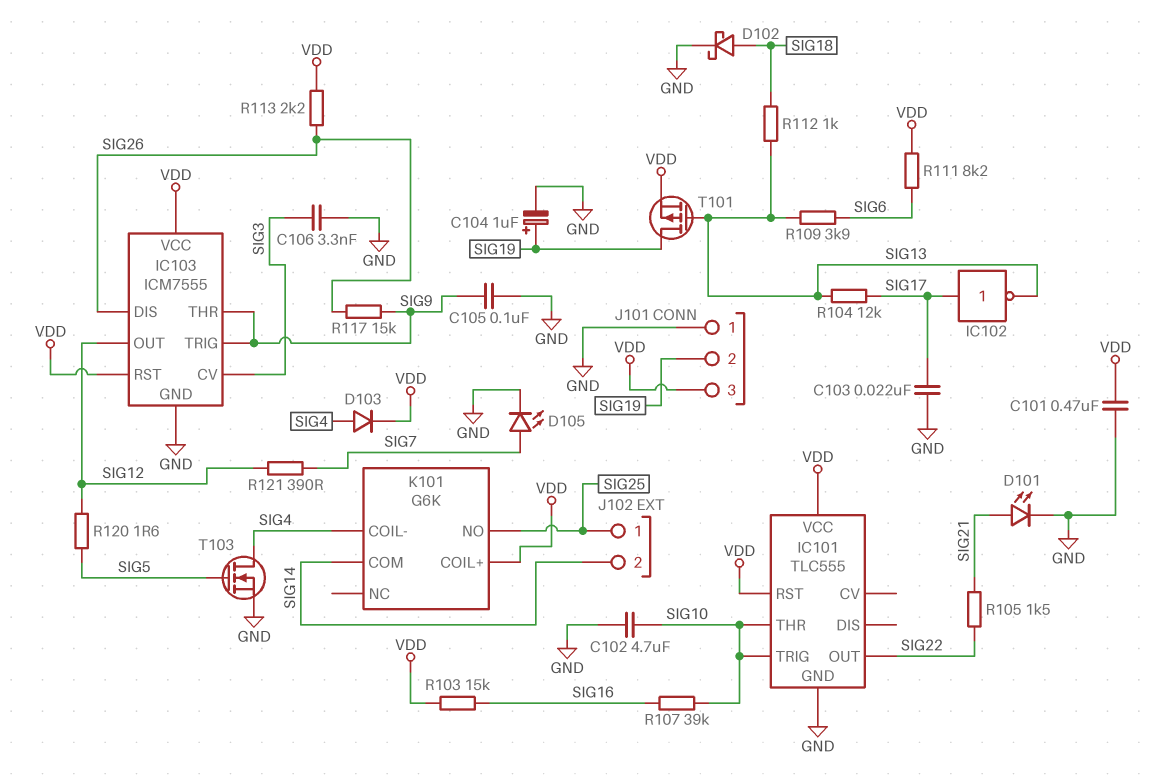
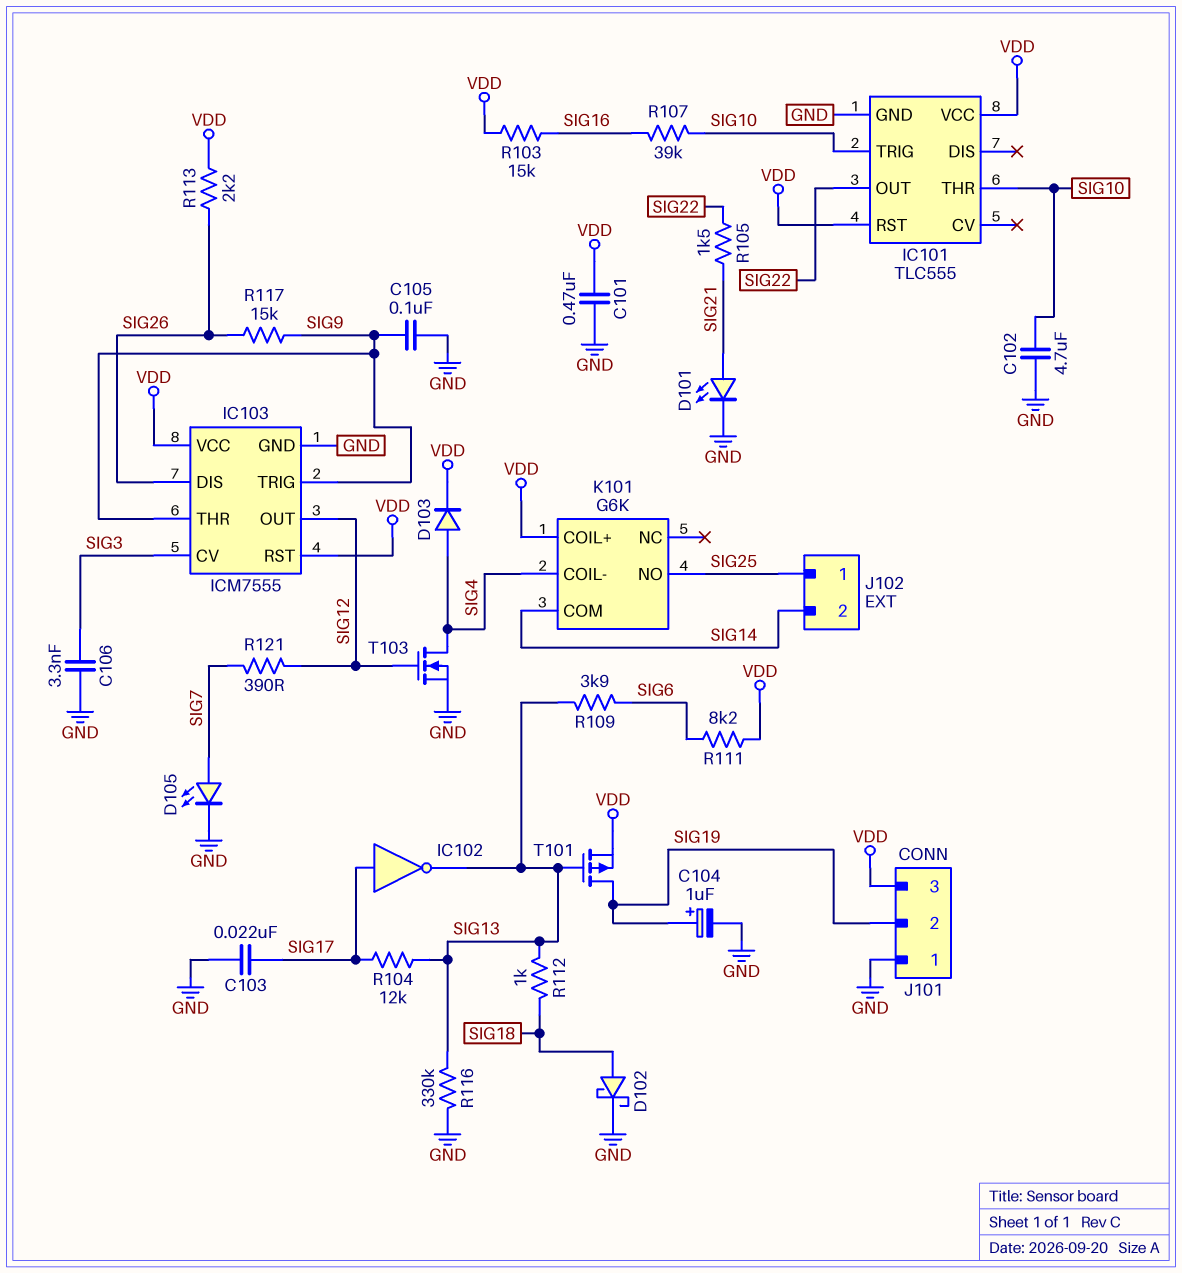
R116: none -> 330k (GND, SIG13)
R120: 1.6 (SIG5, SIG12) -> none
T103: NMOS (G SIG5, D SIG4, S GND) -> NMOS (G SIG12, D SIG4, S GND)

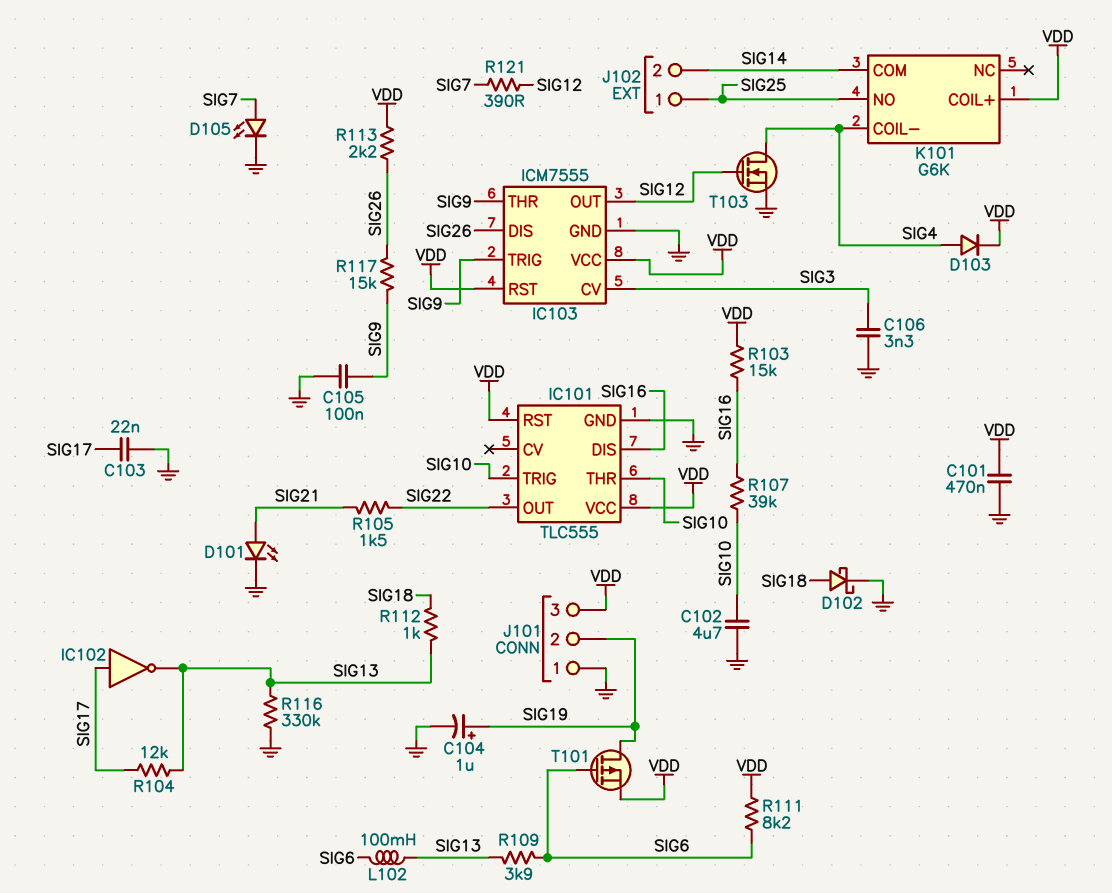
IC101 pin DIS: none -> SIG16
L102: none -> 100mH (SIG6, SIG13)
T101: PMOS (G SIG13, D SIG19, S VDD) -> PMOS (G SIG6, D SIG19, S VDD)

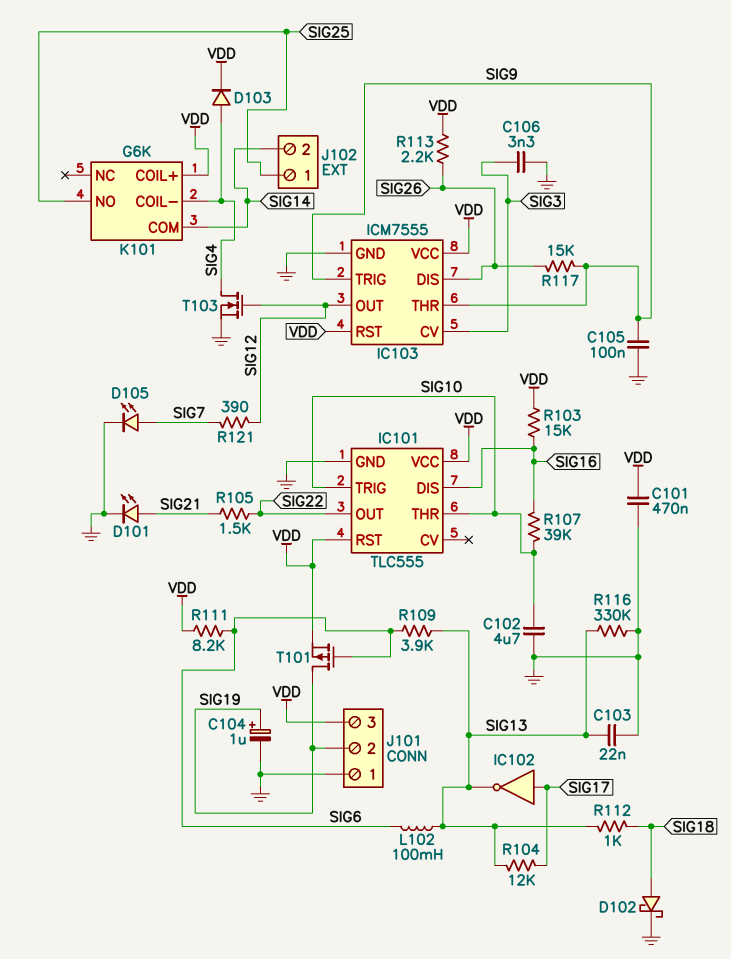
C103: 22nF (GND, SIG17) -> 22nF (GND, SIG13)

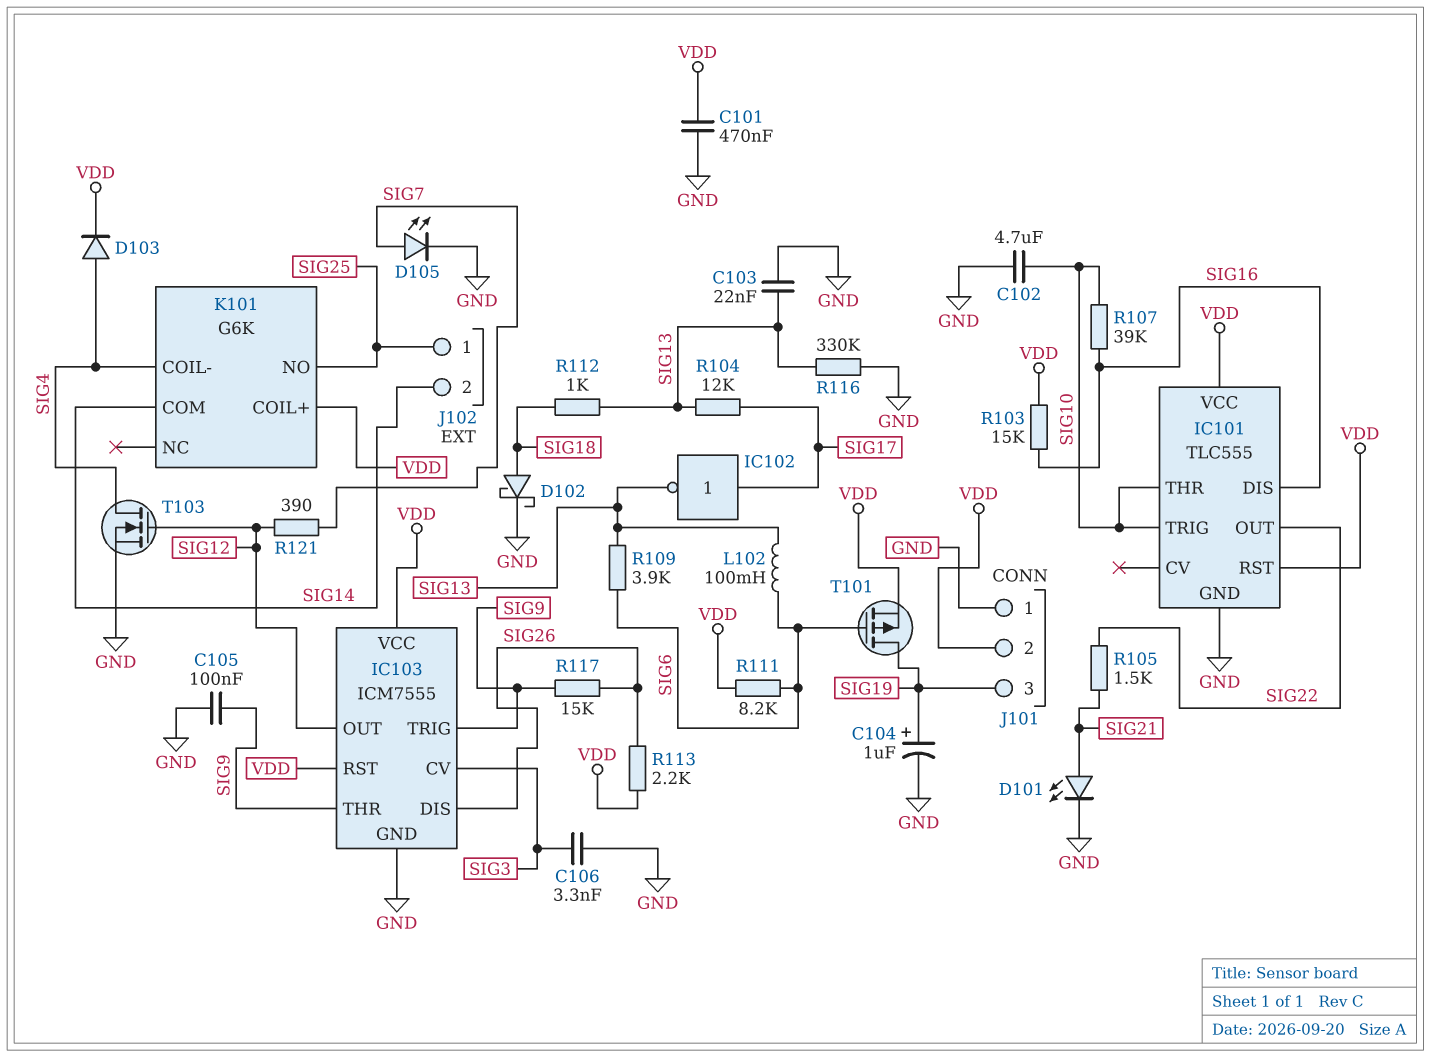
J101 pin 2: SIG19 -> VDD
J101 pin 3: VDD -> SIG19

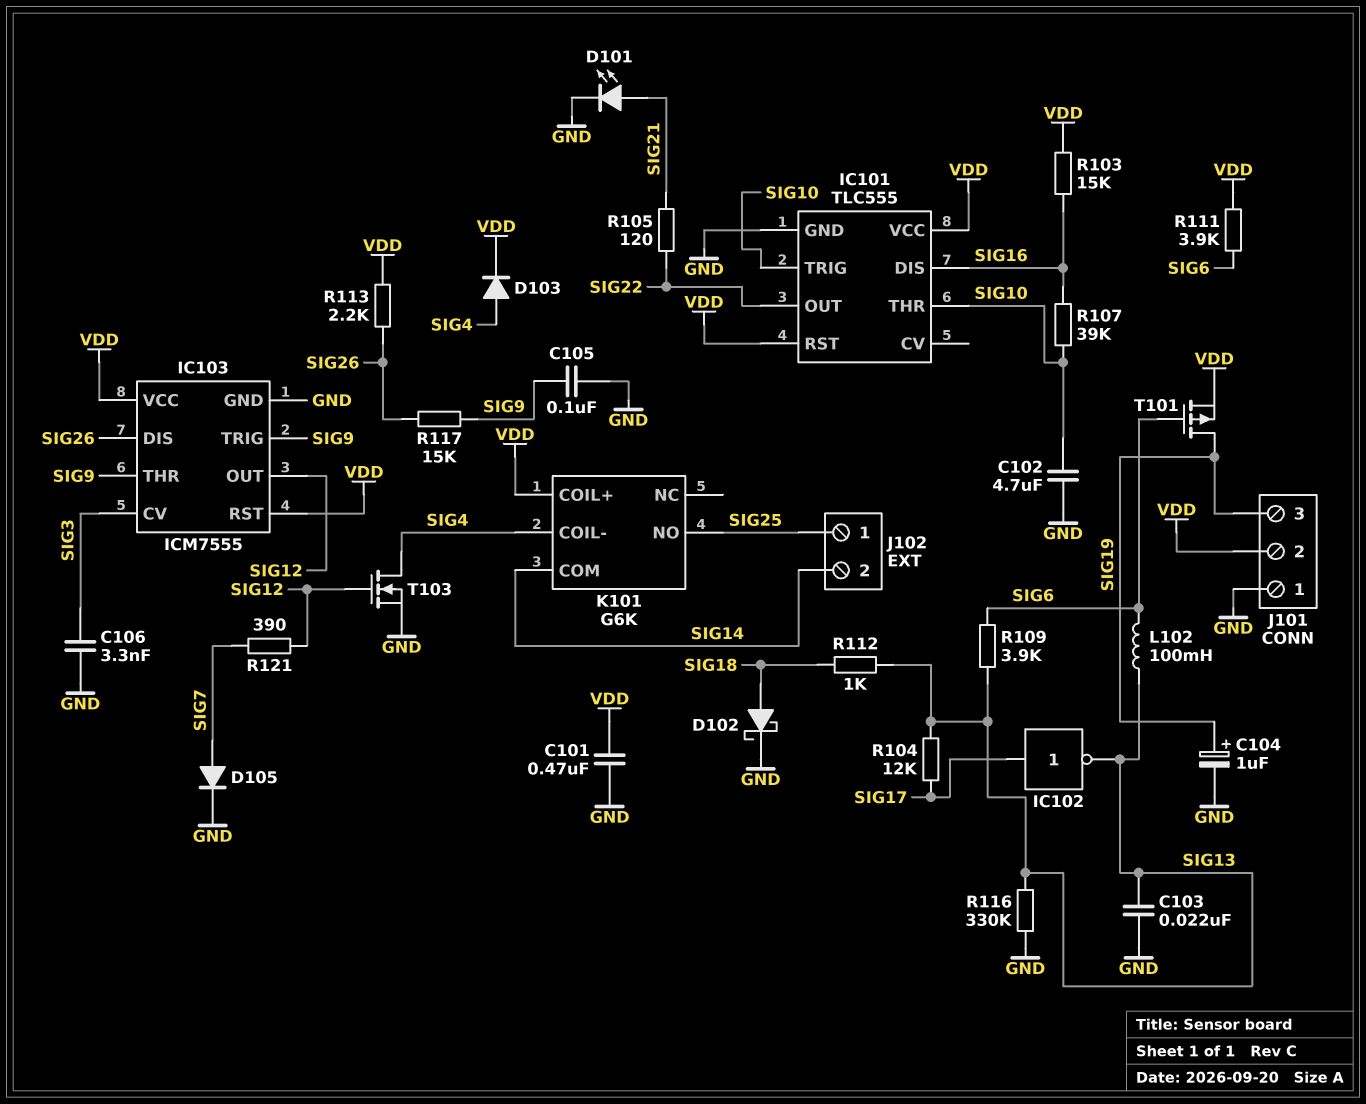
D105: LED (A SIG7, K GND) -> diode (A SIG7, K GND)
R105: 1.5k (SIG21, SIG22) -> 120 (SIG21, SIG22)
R111: 8.2k (SIG6, VDD) -> 3.9k (SIG6, VDD)

